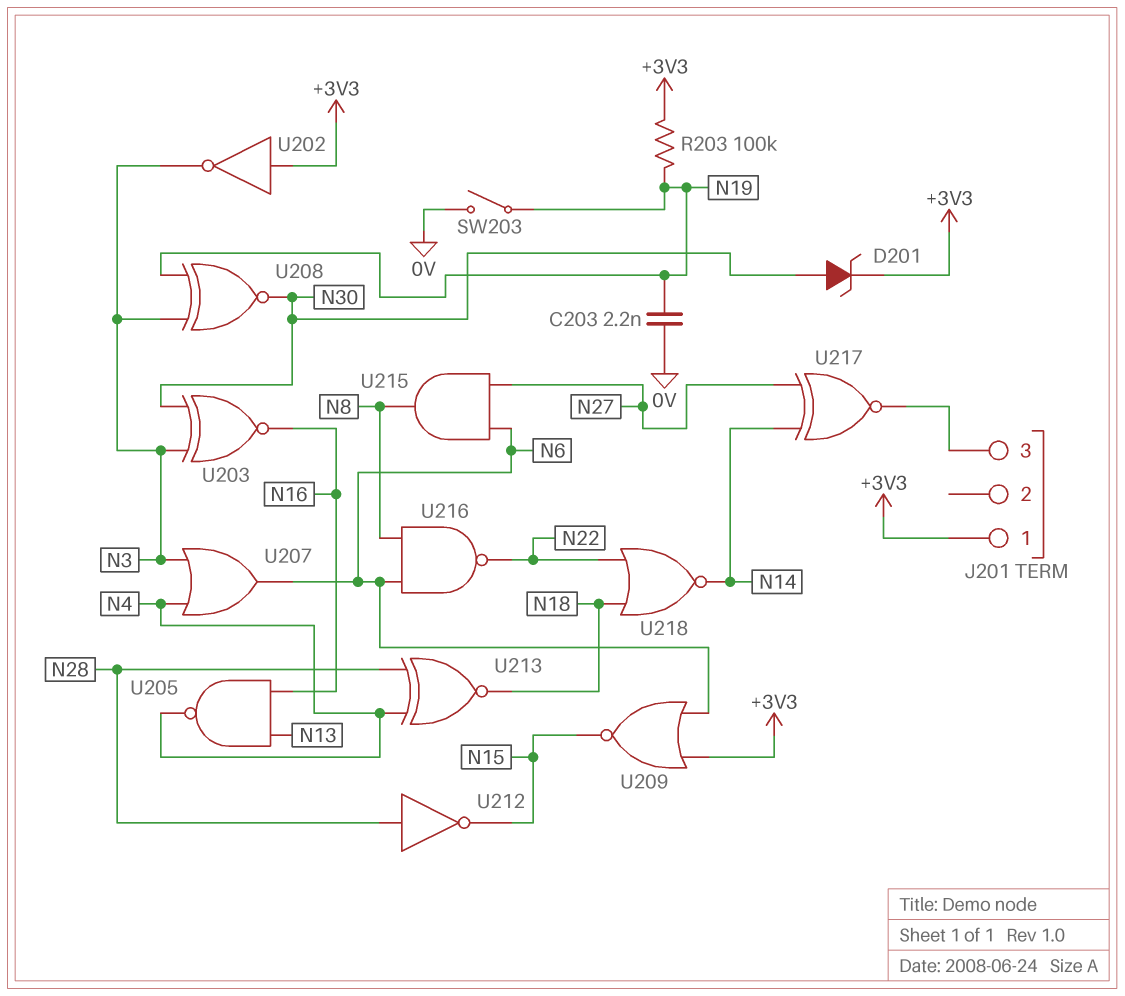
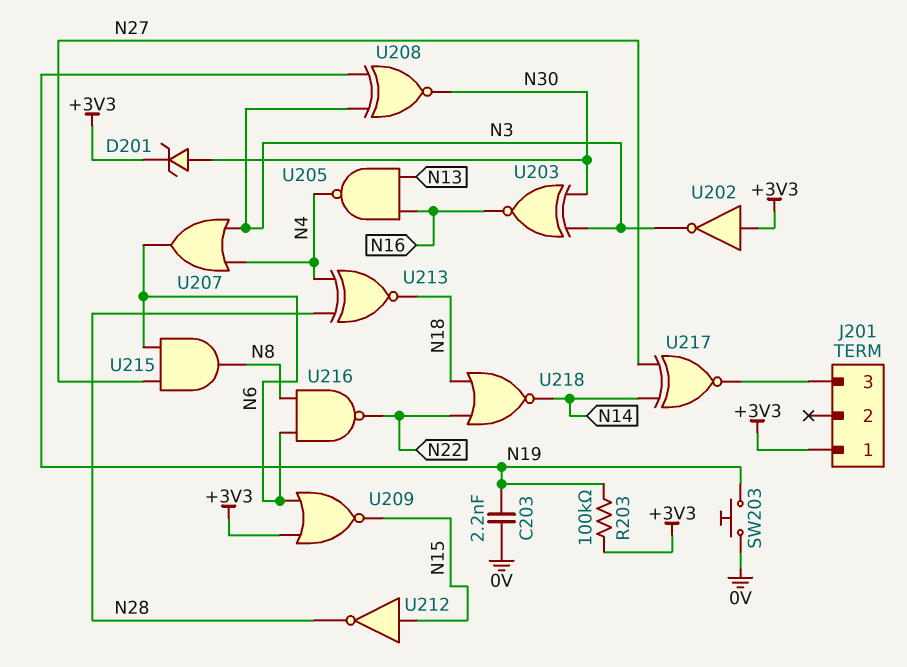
SW203: switch (0V, N19) -> button (0V, N19)
U212: NOT (in N28, out N15) -> NOT (in N15, out N28)

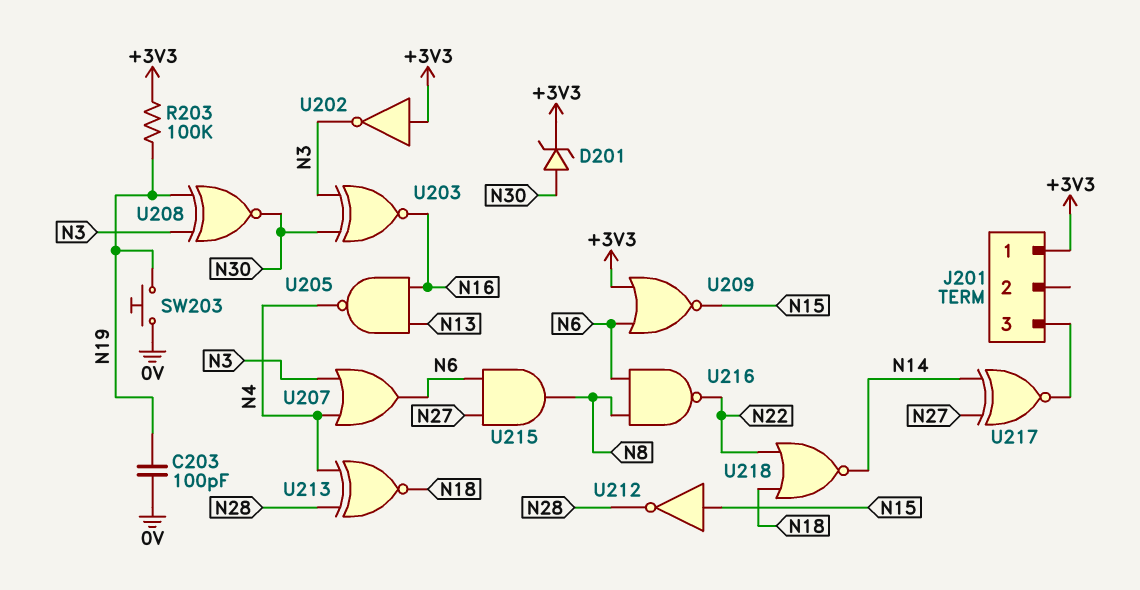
C203: 2.2nF (0V, N19) -> 100pF (0V, N19)

